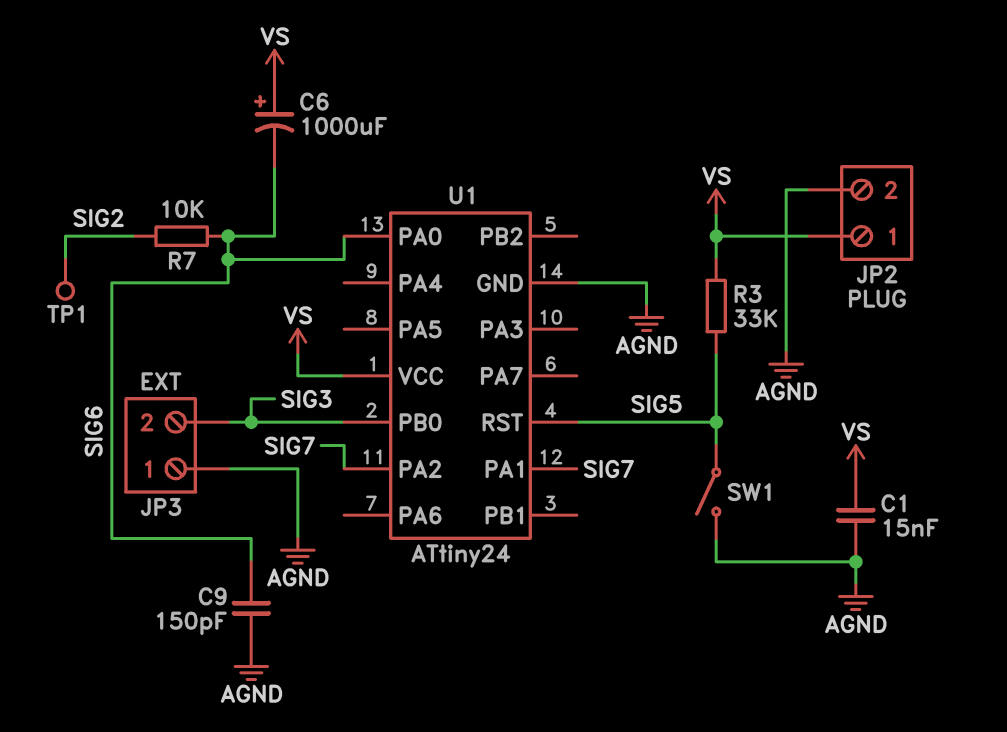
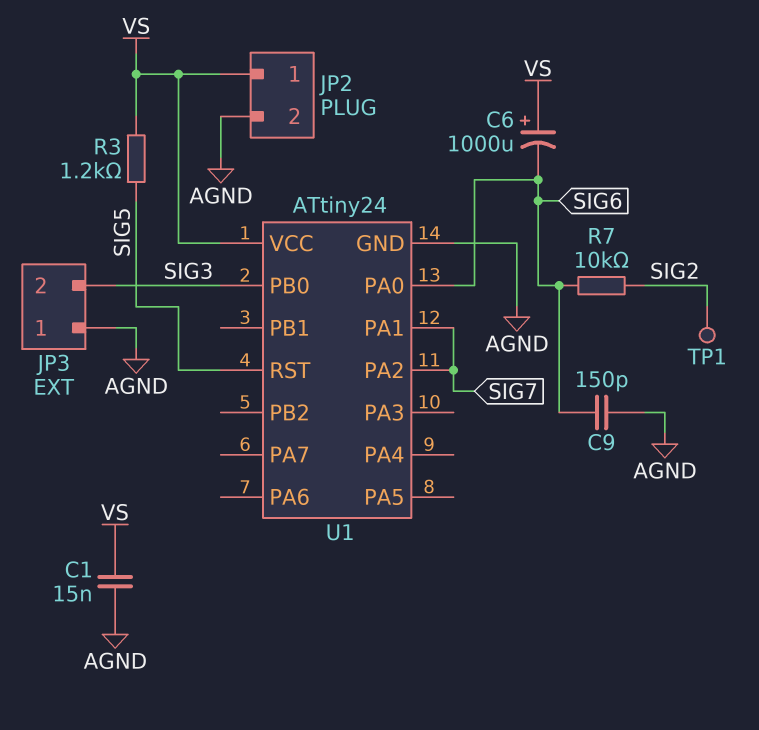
R3: 33k (SIG5, VS) -> 1.2k (SIG5, VS)
SW1: switch (AGND, SIG5) -> none

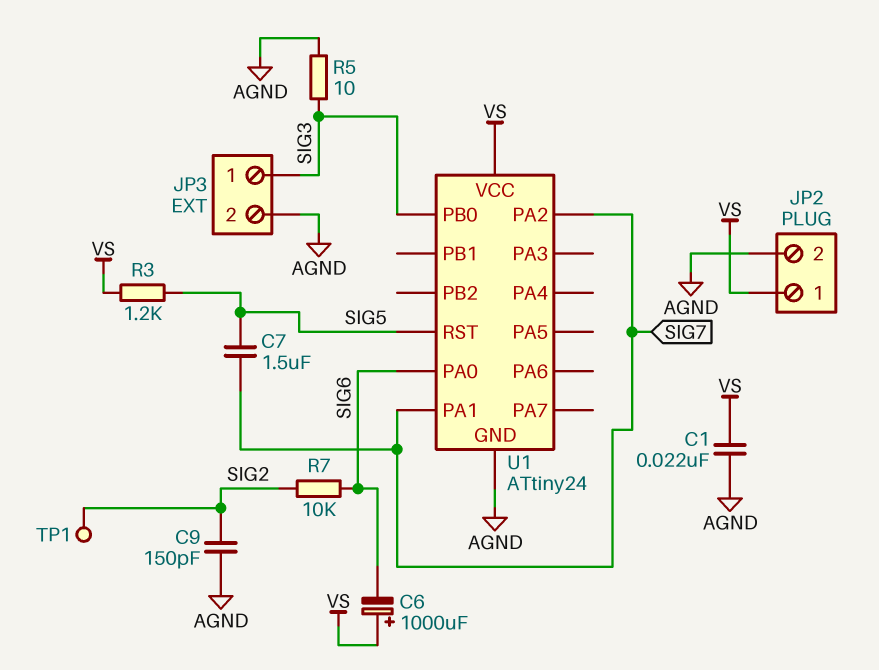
C1: 15nF (AGND, VS) -> 22nF (AGND, VS)
C7: none -> 1.5uF (SIG5, SIG7)
C9: 150pF (AGND, SIG6) -> 150pF (AGND, SIG2)
JP3 pin 1: AGND -> SIG3
JP3 pin 2: SIG3 -> AGND
R5: none -> 10 (AGND, SIG3)

